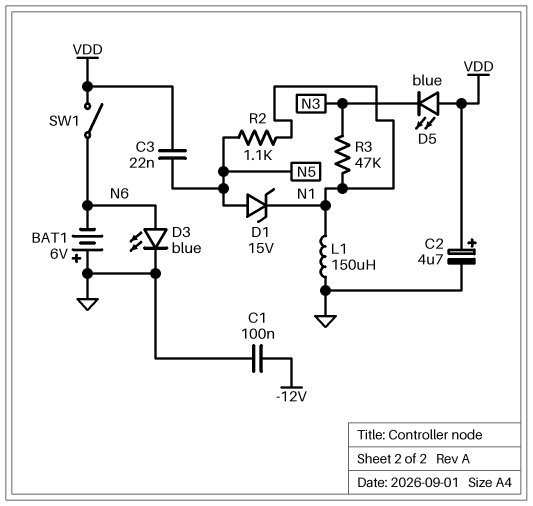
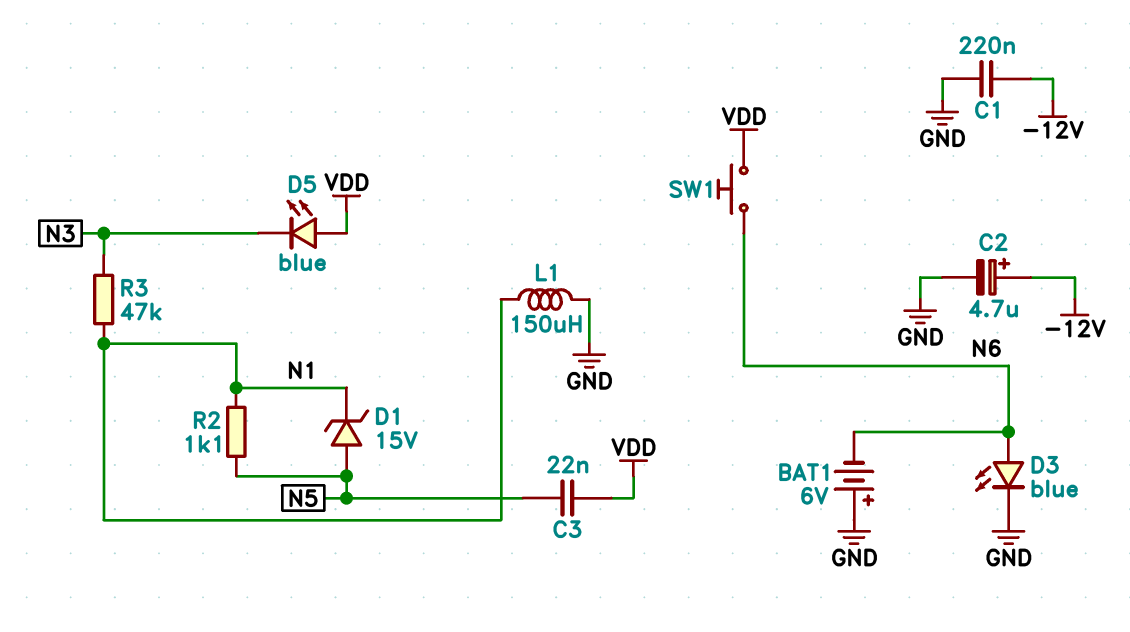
C1: 100nF (-12V, GND) -> 220nF (-12V, GND)
C2: 4.7uF (plus VDD, minus GND) -> 4.7uF (plus -12V, minus GND)
SW1: switch (N6, VDD) -> button (N6, VDD)

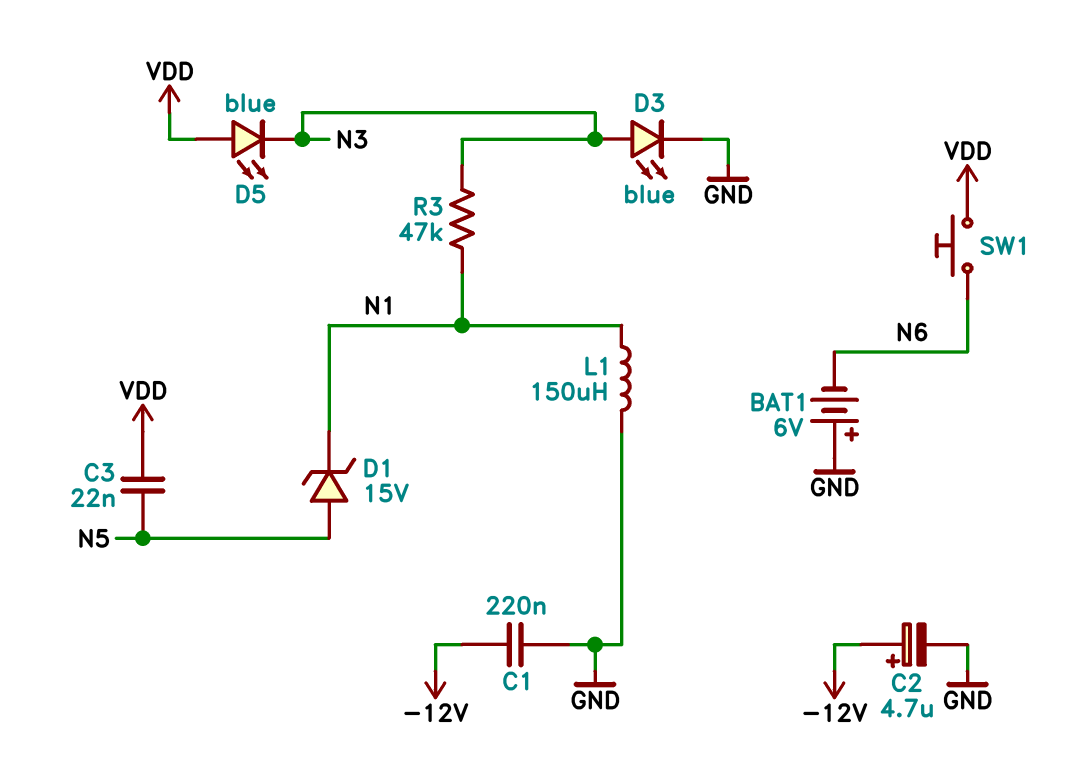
D3: LED blue (A N6, K GND) -> LED blue (A N3, K GND)
R2: 1.1k (N1, N5) -> none

